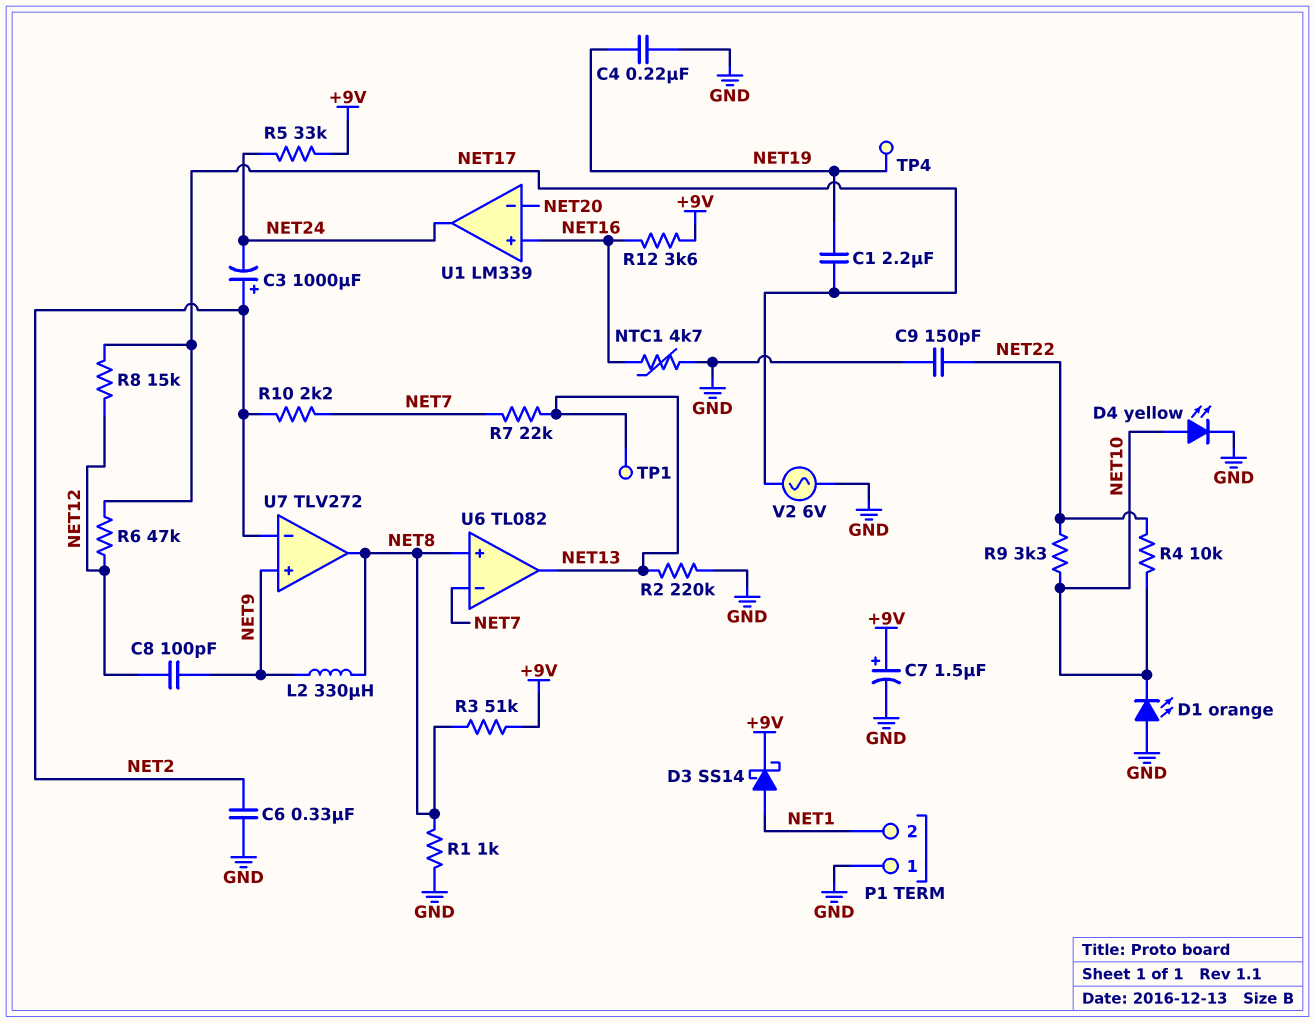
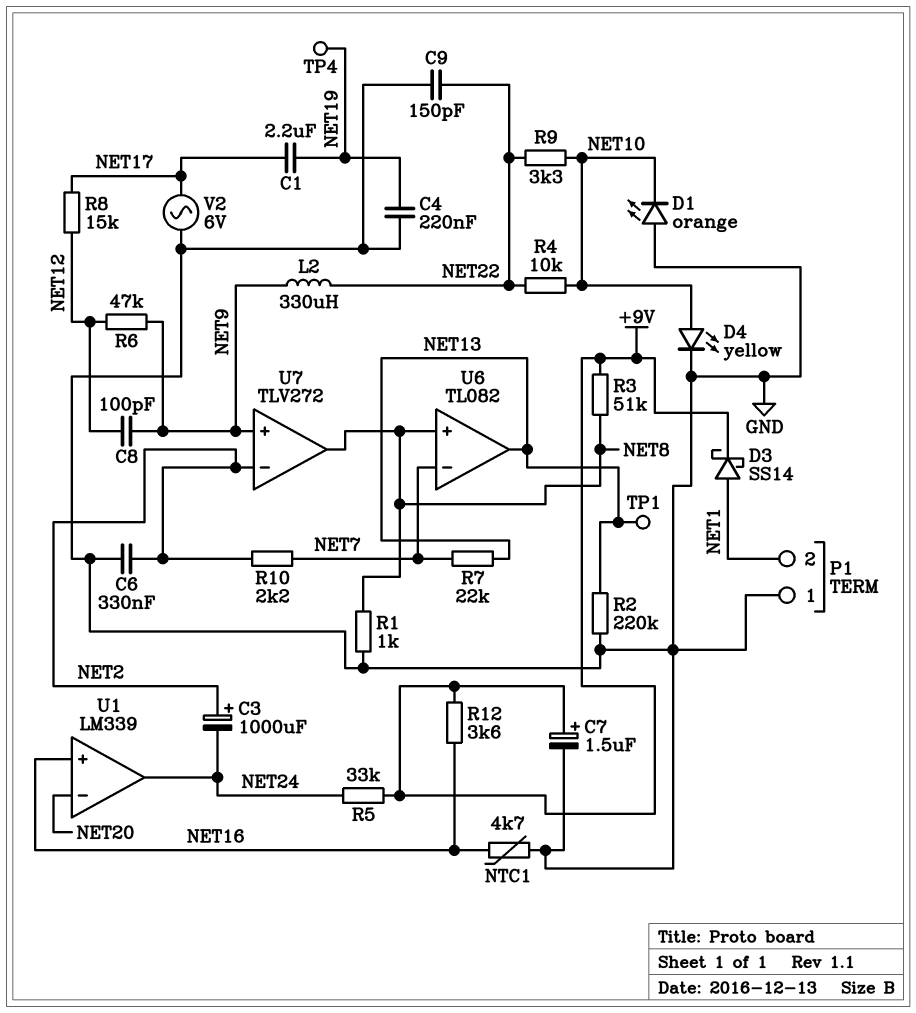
L2: 330uH (NET8, NET9) -> 330uH (NET9, NET22)
R6: 47k (NET12, NET17) -> 47k (NET9, NET12)

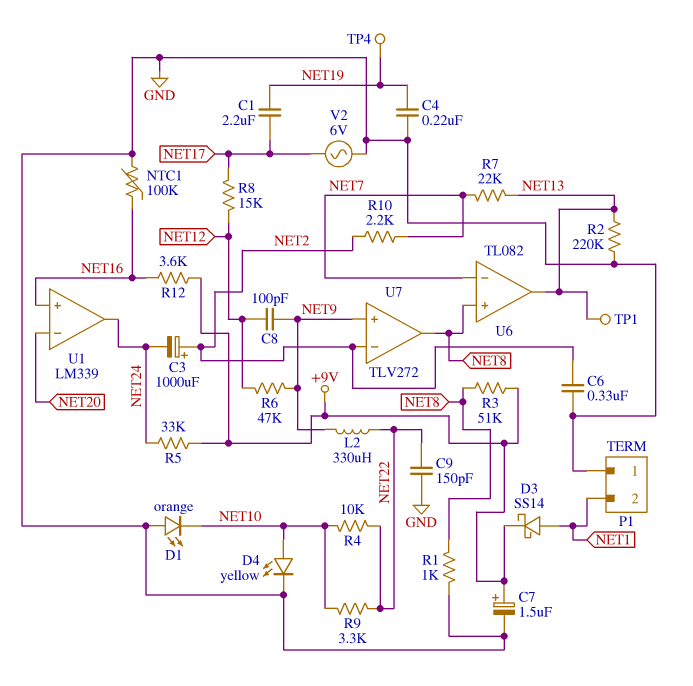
NTC1: 4.7k (GND, NET16) -> 100k (GND, NET16)

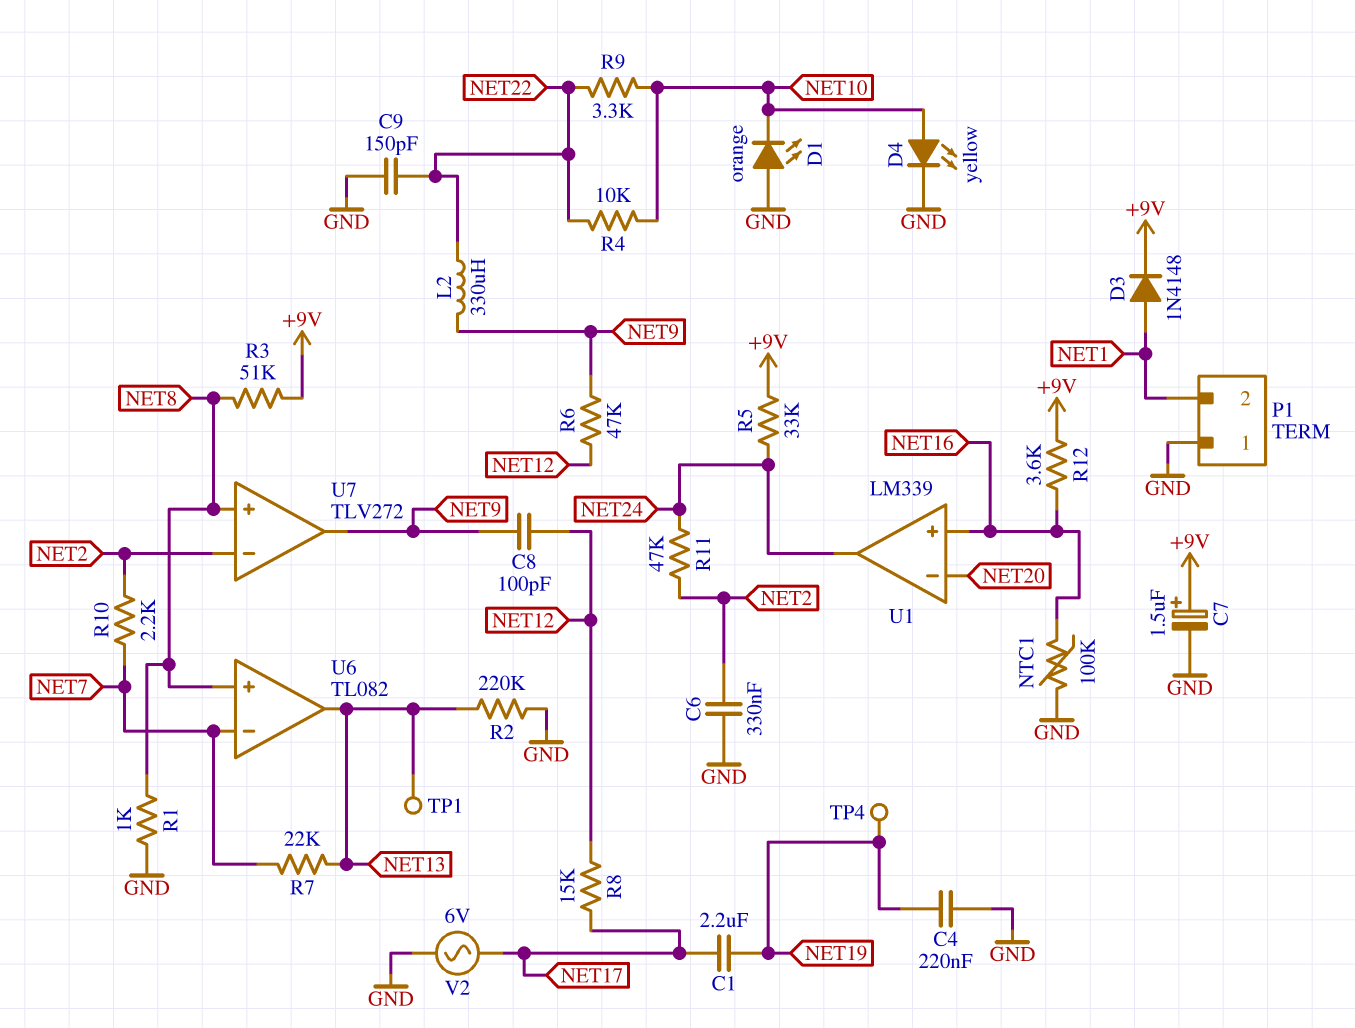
C3: 1000uF (plus NET2, minus NET24) -> none
D3: schottky SS14 (A NET1, K +9V) -> diode 1N4148 (A NET1, K +9V)
R11: none -> 47k (NET2, NET24)
U7 pin in+: NET9 -> NET8
U7 pin out: NET8 -> NET9

